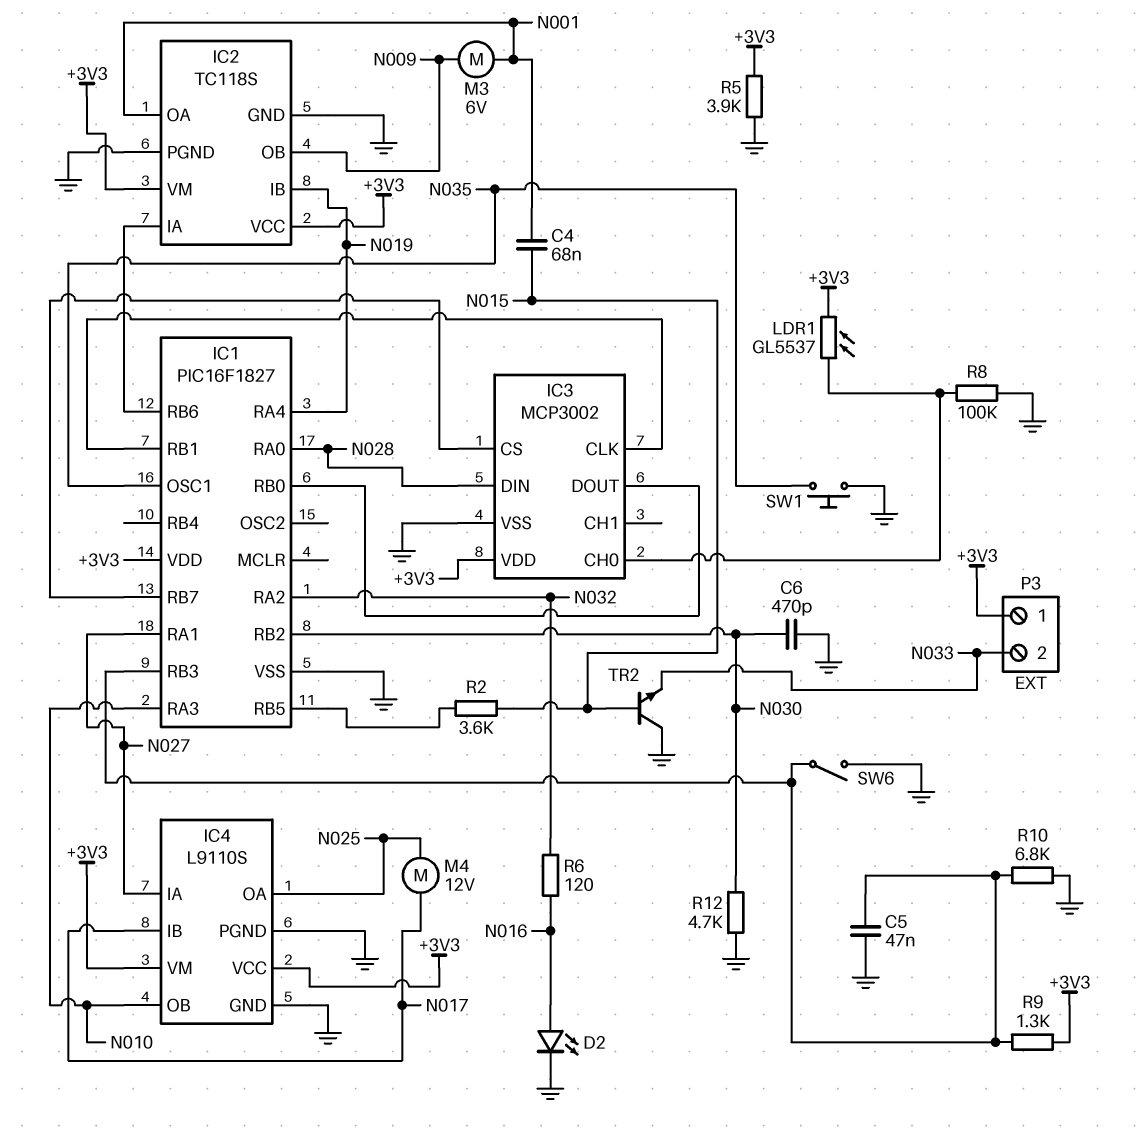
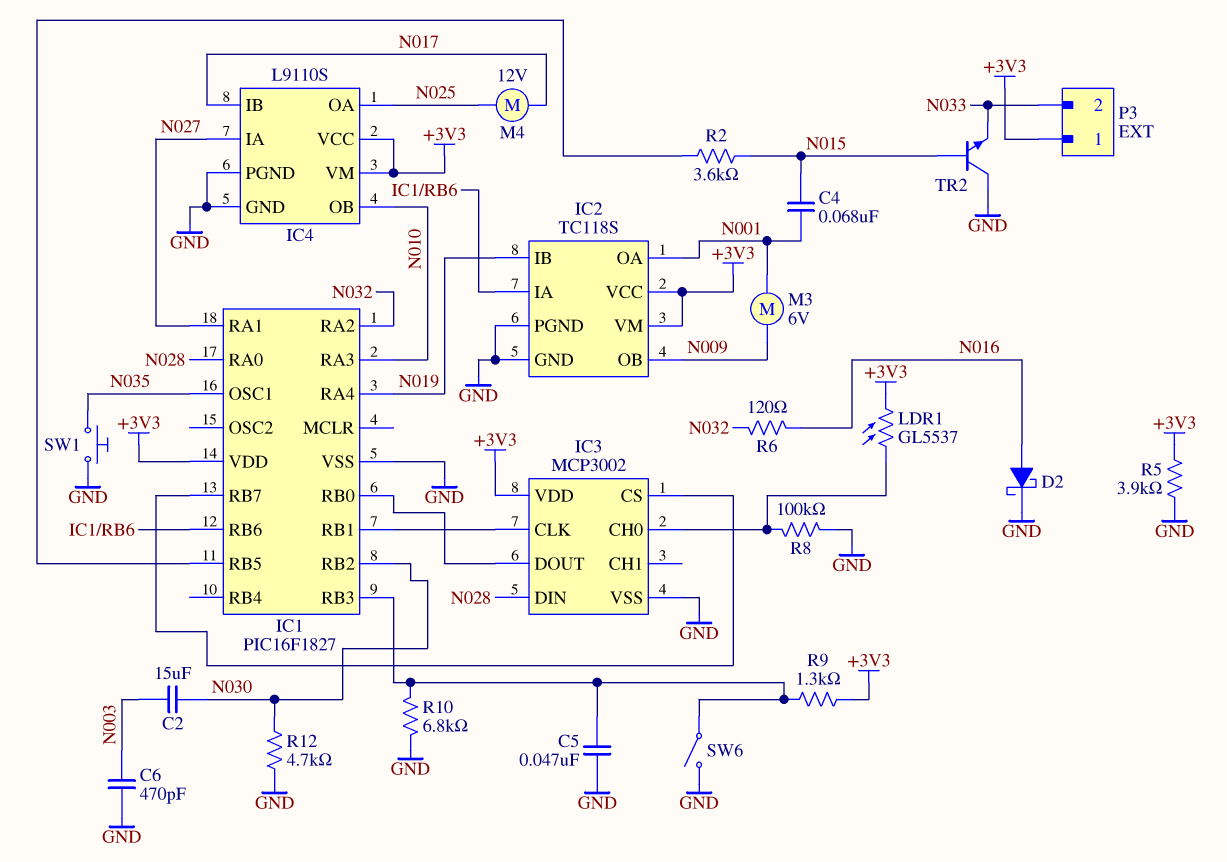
C2: none -> 15uF (N003, N030)
C6: 470pF (GND, N030) -> 470pF (GND, N003)
D2: LED (A N016, K GND) -> schottky (A N016, K GND)

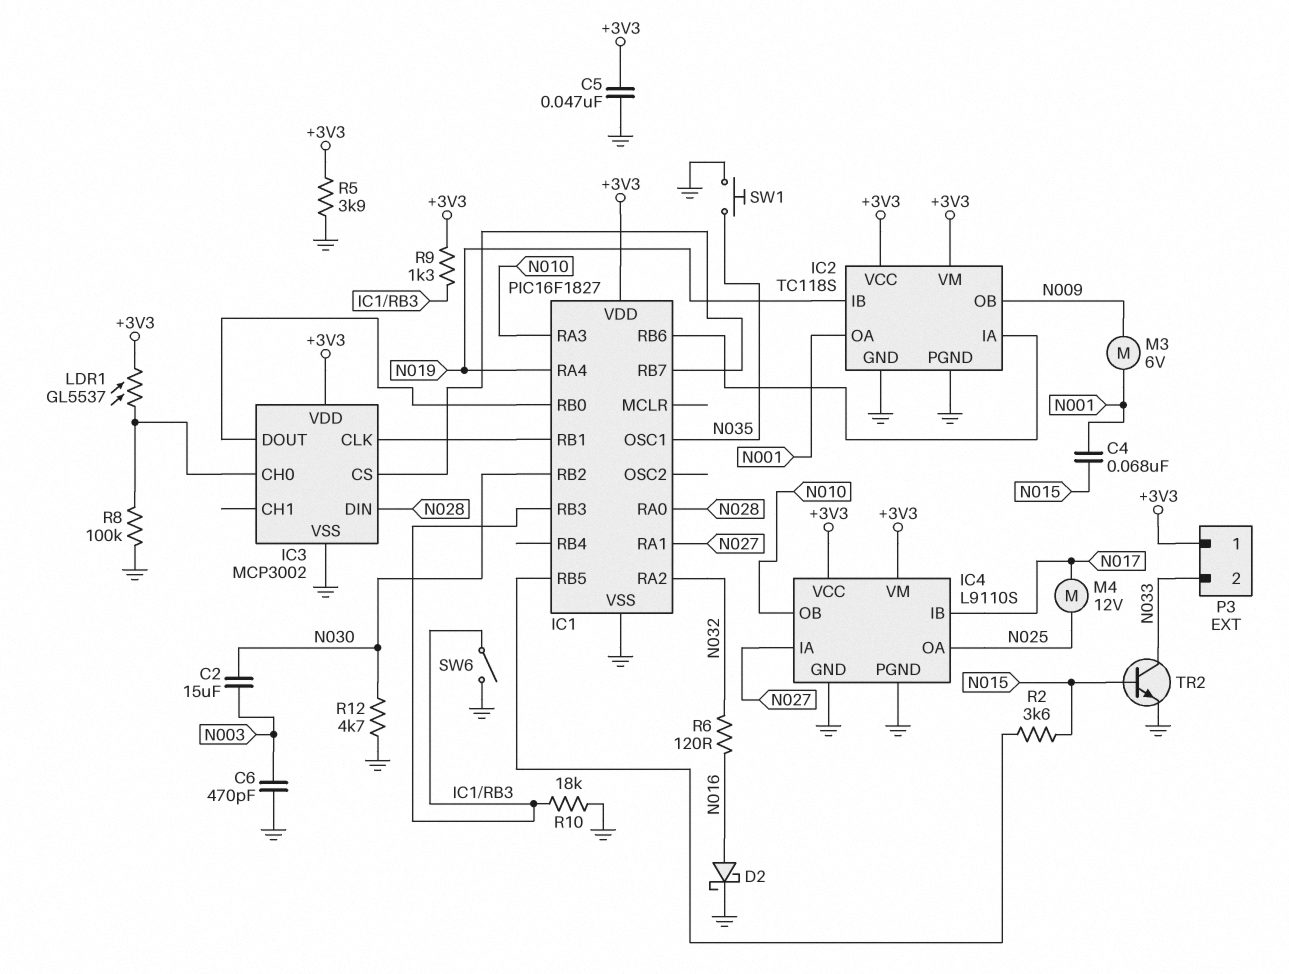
C5: 47nF (GND, IC1/RB3) -> 47nF (+3V3, GND)
R10: 6.8k (GND, IC1/RB3) -> 18k (GND, IC1/RB3)
TR2: NPN (B N015, C GND, E N033) -> NPN (B N015, C N033, E GND)

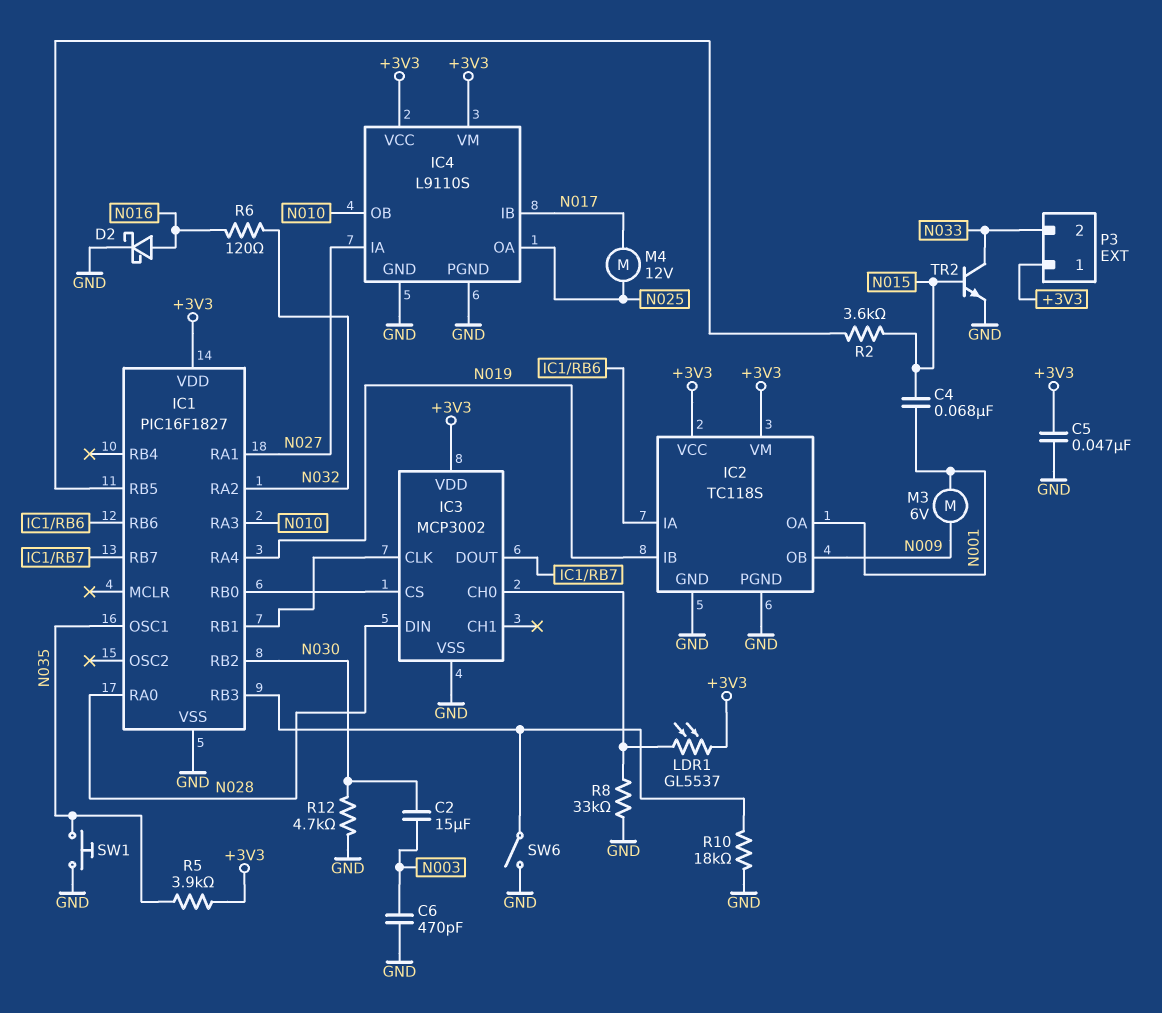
IC3 pin CS: IC1/RB7 -> IC1/RB0
IC3 pin DOUT: IC1/RB0 -> IC1/RB7
R5: 3.9k (+3V3, GND) -> 3.9k (+3V3, N035)
R8: 100k (GND, IC3/CH0) -> 33k (GND, IC3/CH0)
R9: 1.3k (+3V3, IC1/RB3) -> none

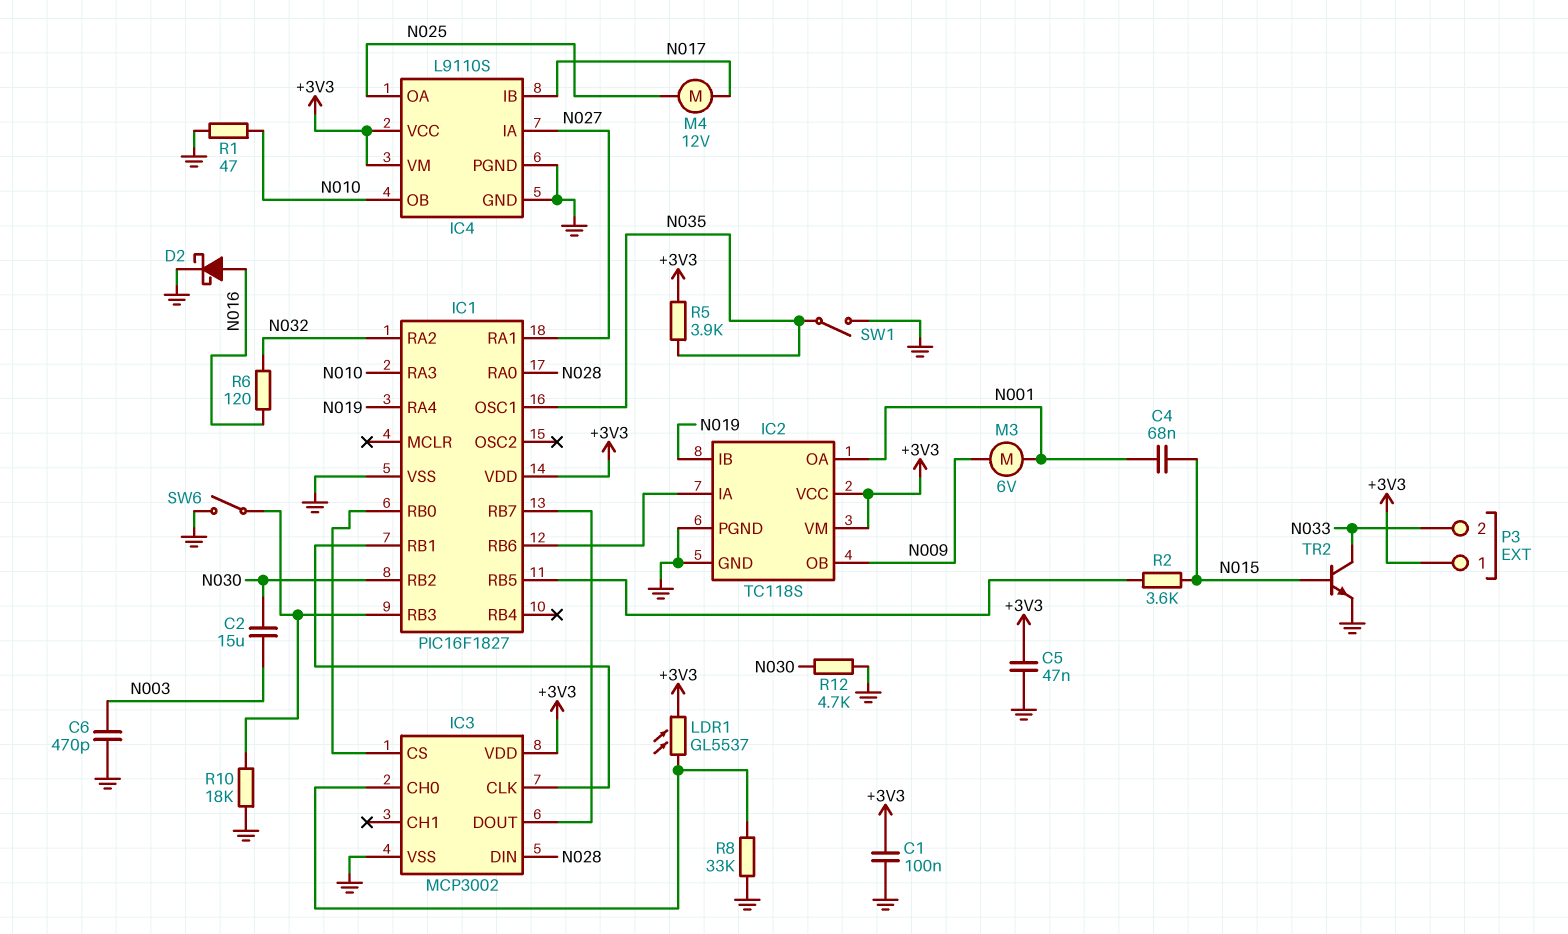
C1: none -> 100nF (+3V3, GND)
R1: none -> 47 (GND, N010)
SW1: button (GND, N035) -> switch (GND, N035)

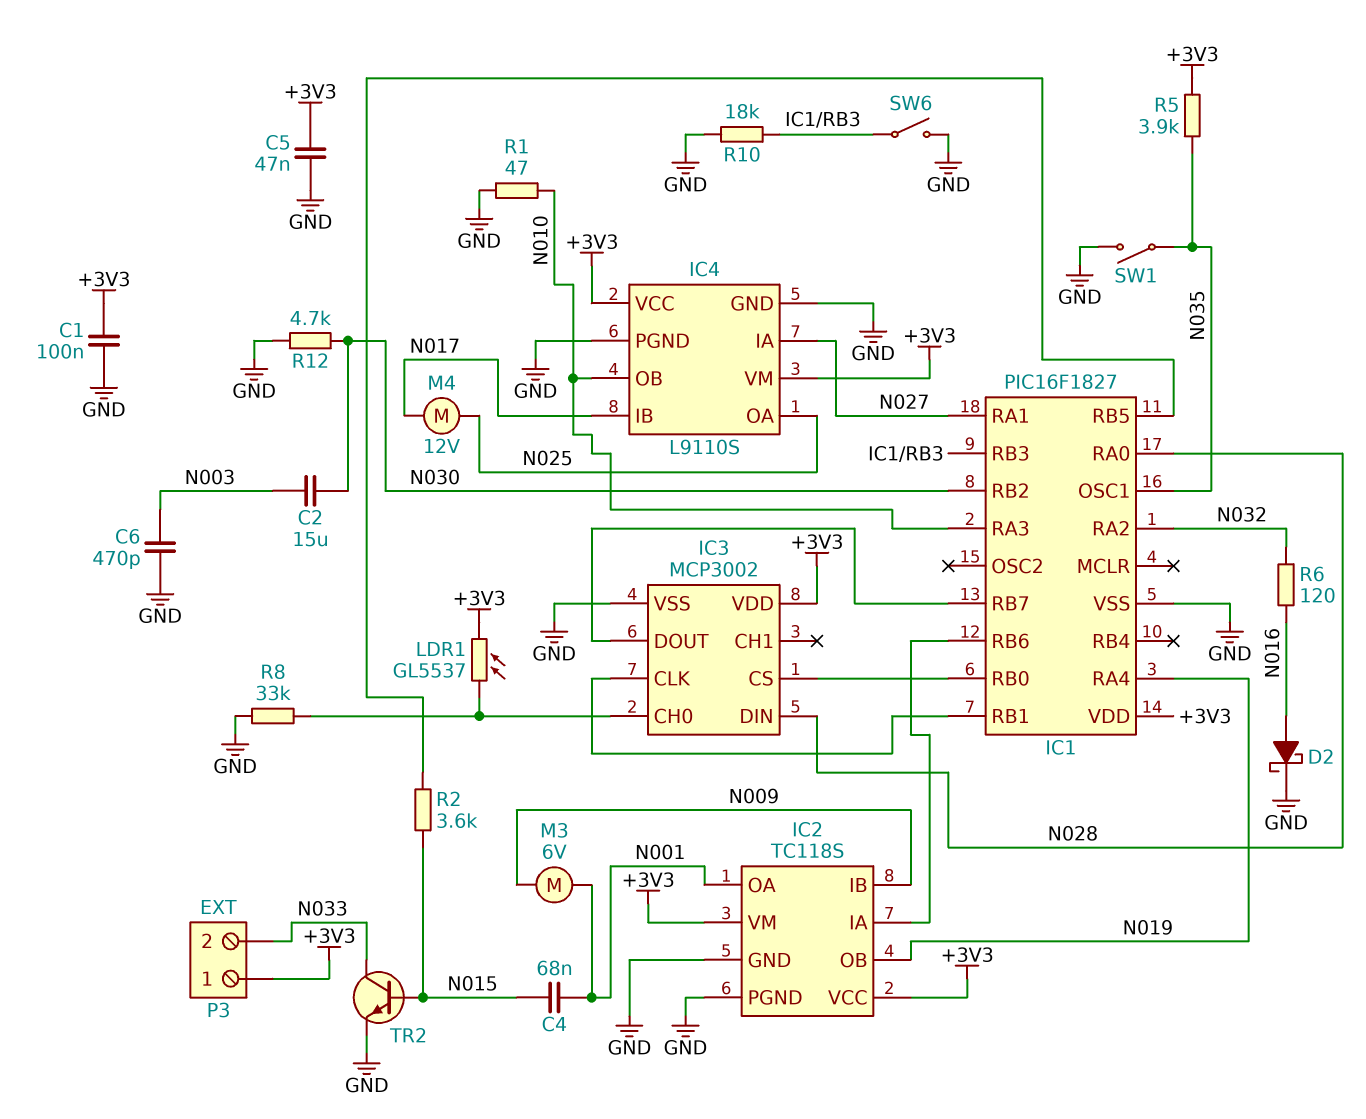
IC2 pin IB: N019 -> N009
IC2 pin OB: N009 -> N019

